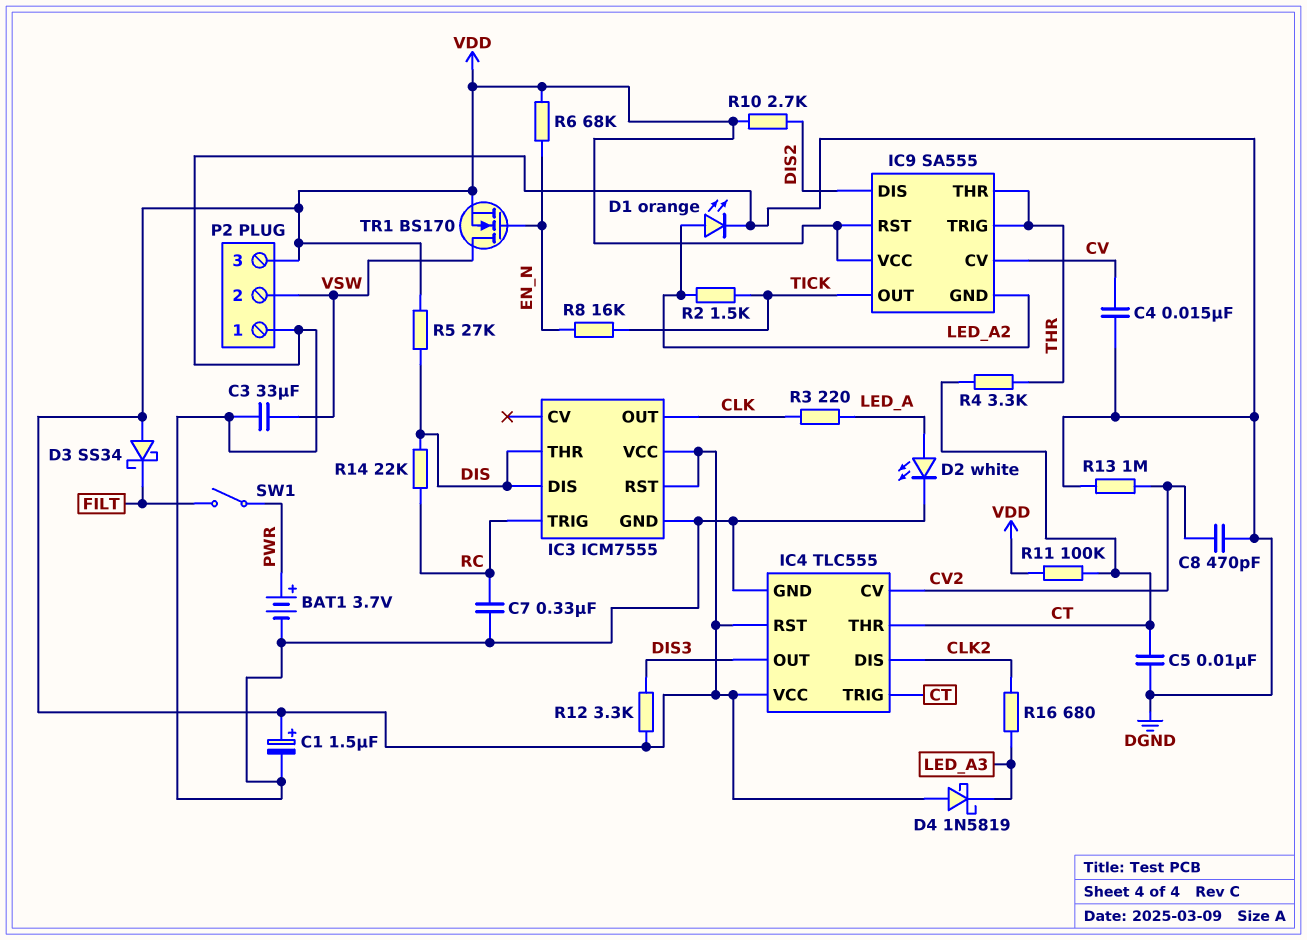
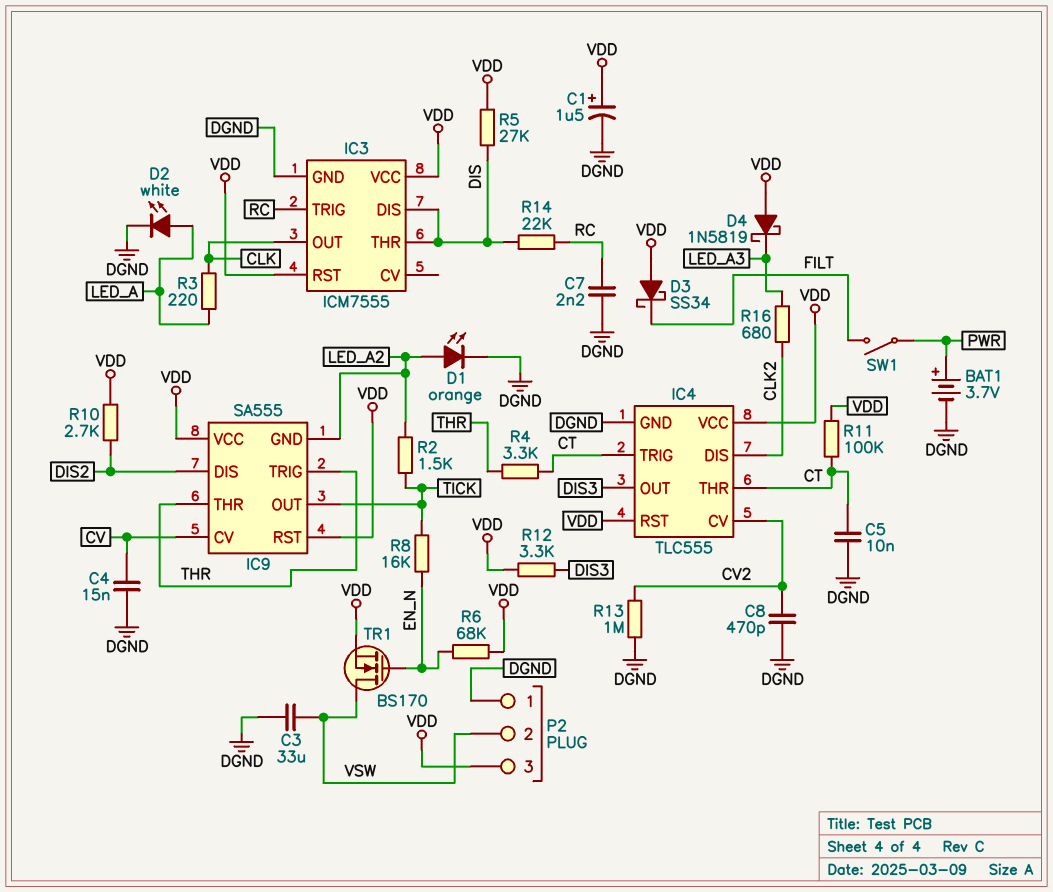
C7: 330nF (DGND, RC) -> 2.2nF (DGND, RC)

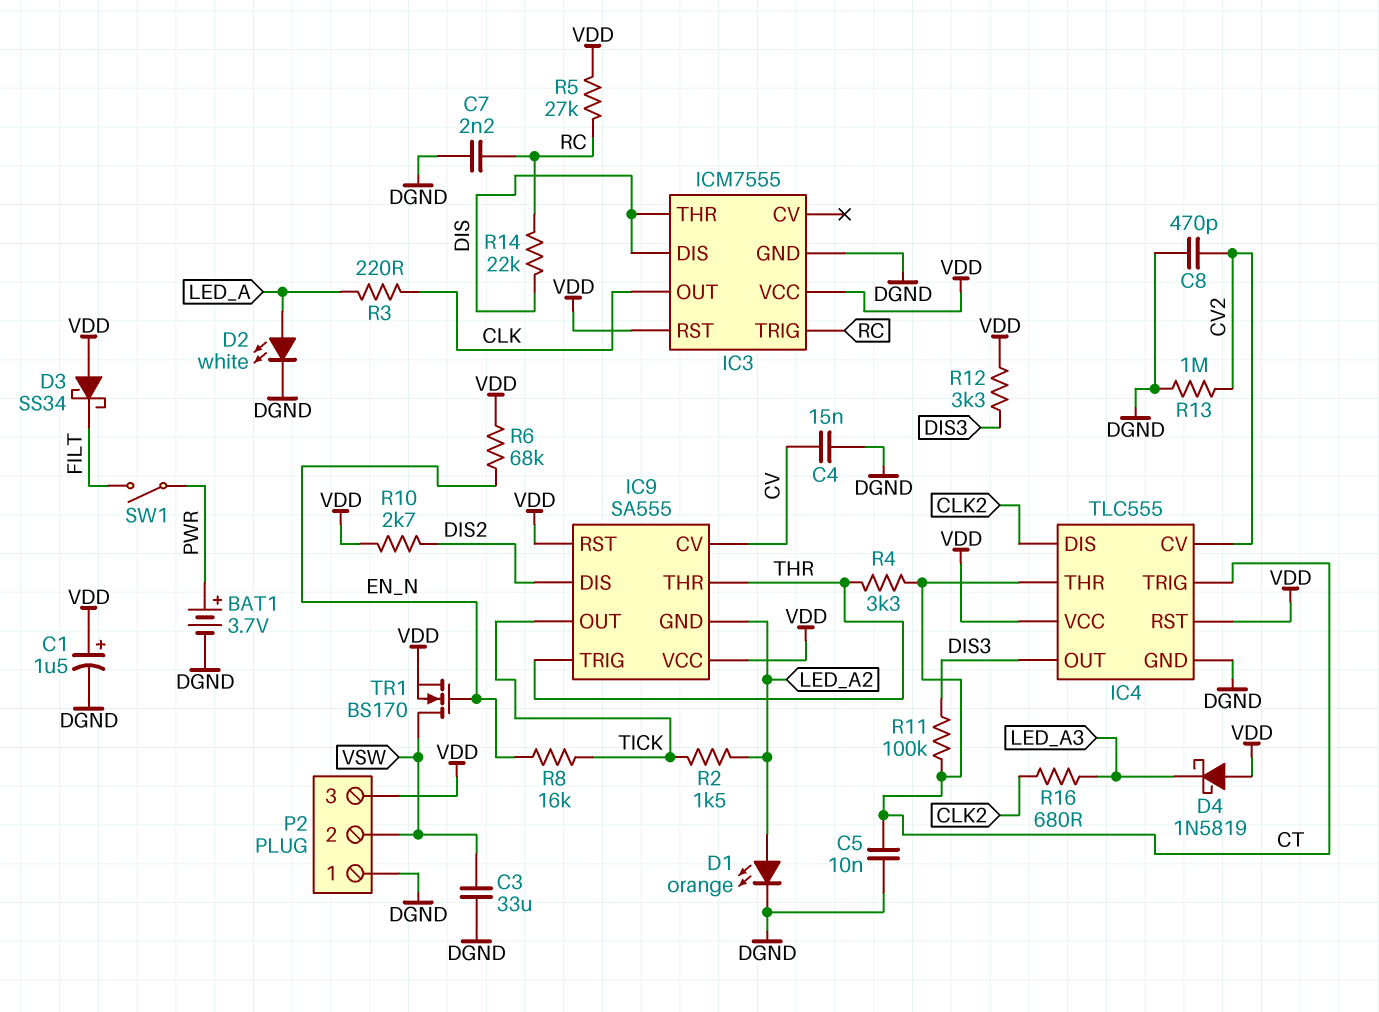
R5: 27k (DIS, VDD) -> 27k (RC, VDD)
R11: 100k (CT, VDD) -> 100k (CT, DIS3)

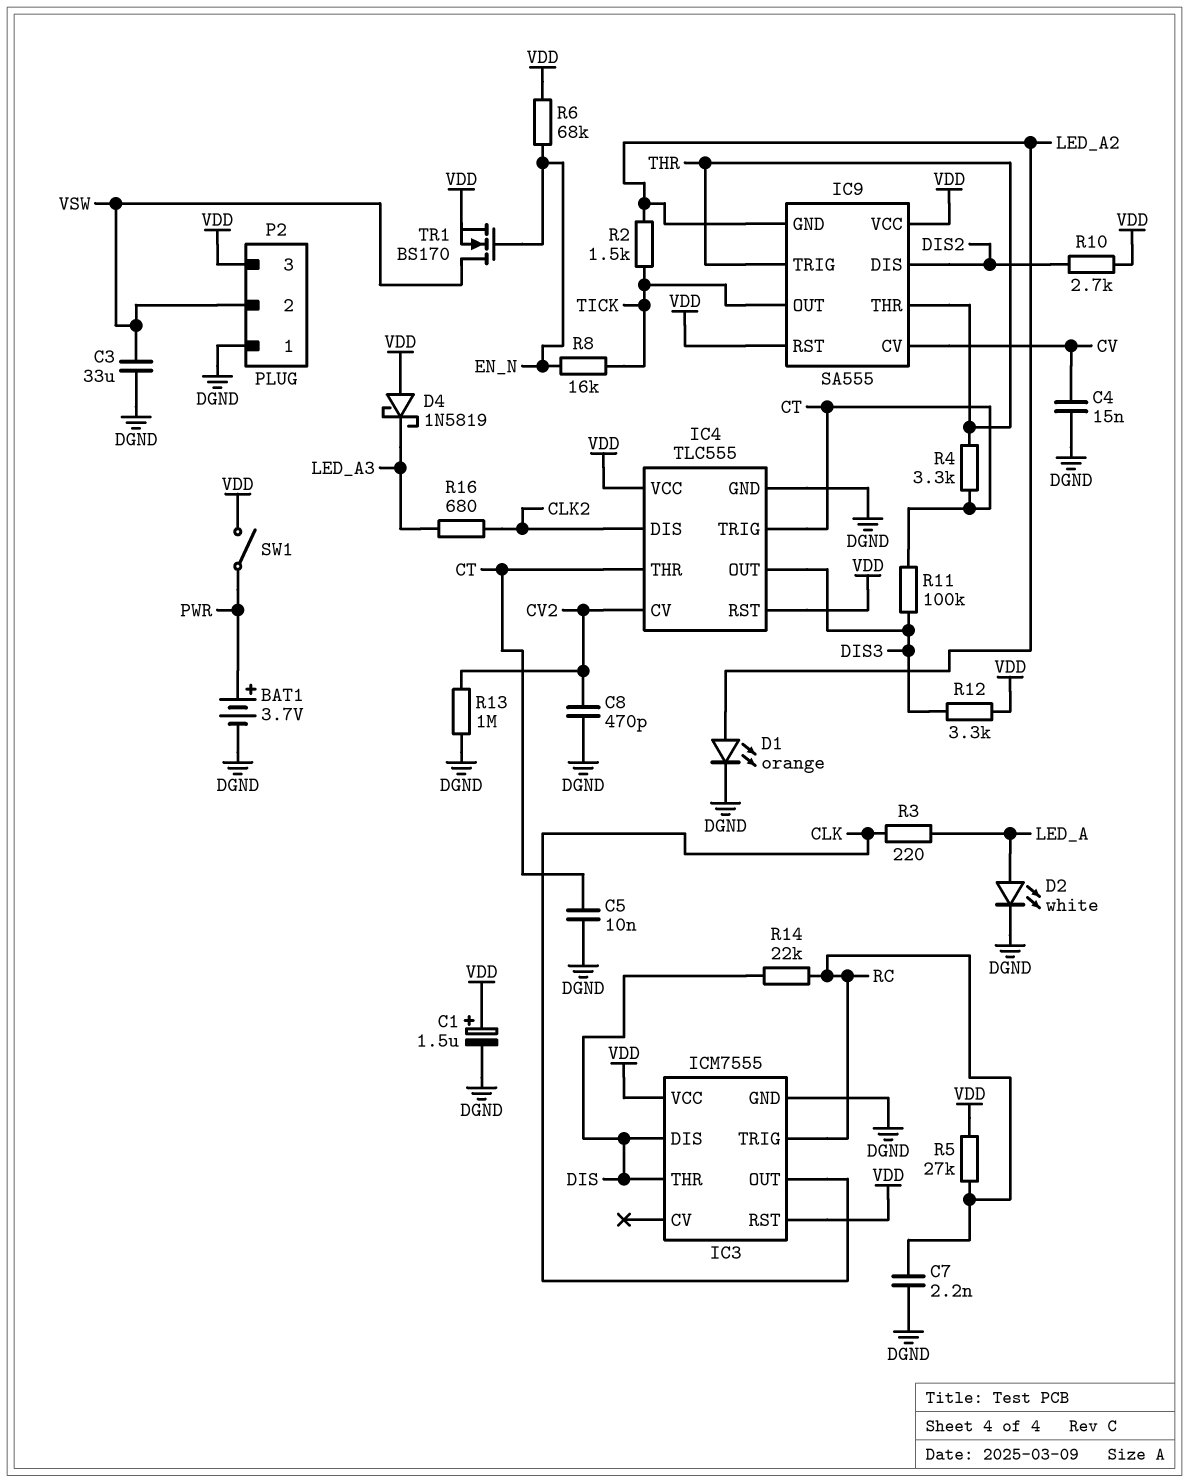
D3: schottky SS34 (A VDD, K FILT) -> none
SW1: switch (FILT, PWR) -> switch (PWR, VDD)

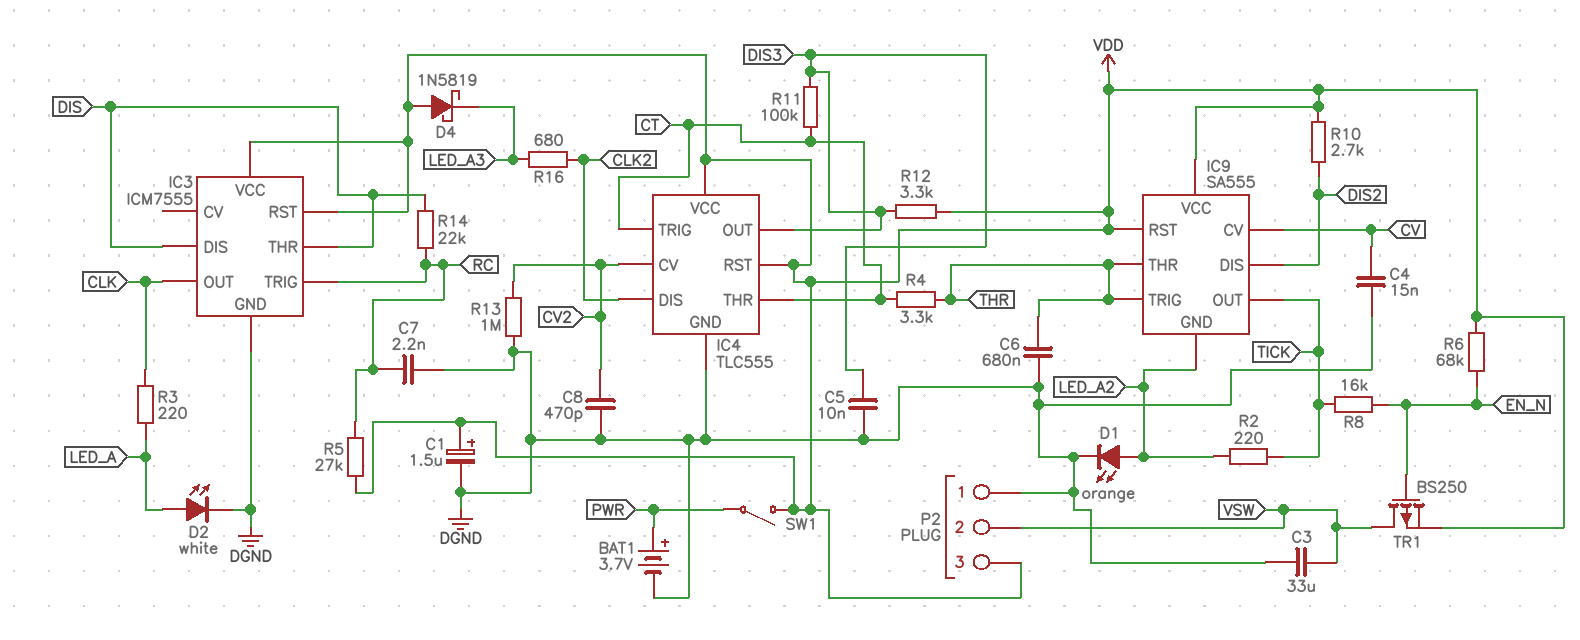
C5: 10nF (CT, DGND) -> 10nF (DGND, DIS3)
C6: none -> 680nF (DGND, THR)
R2: 1.5k (LED_A2, TICK) -> 220 (LED_A2, TICK)
TR1: NMOS BS170 (G EN_N, D VSW, S VDD) -> PMOS BS250 (G EN_N, D VSW, S VDD)

